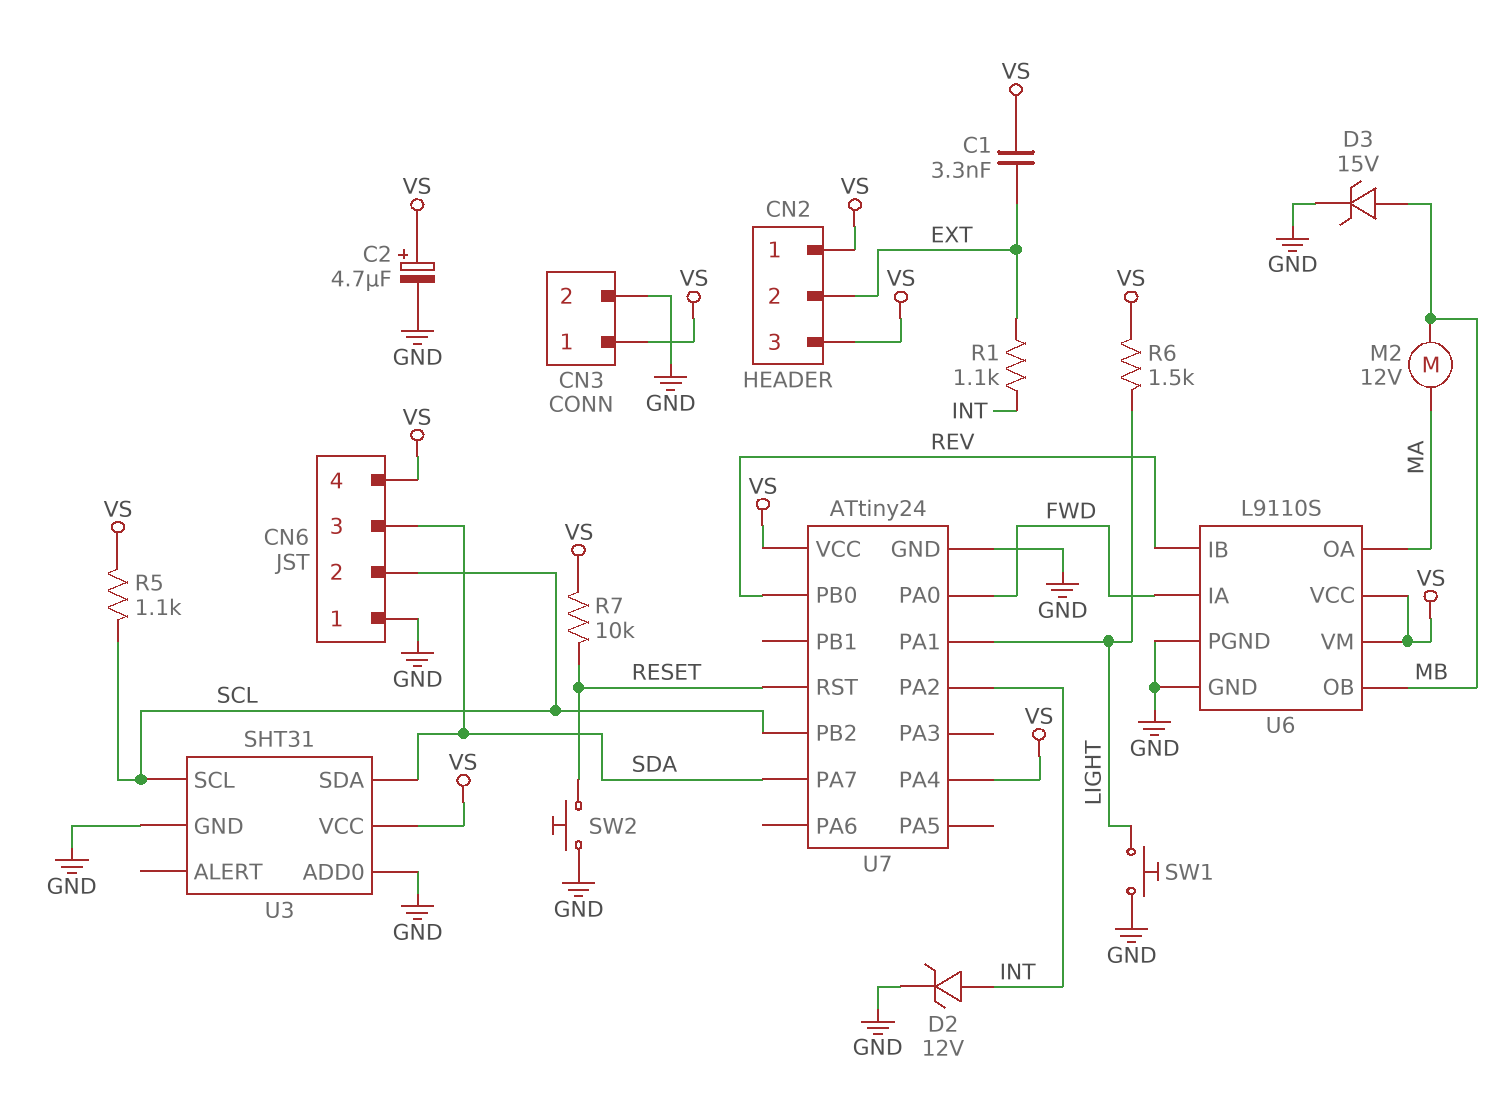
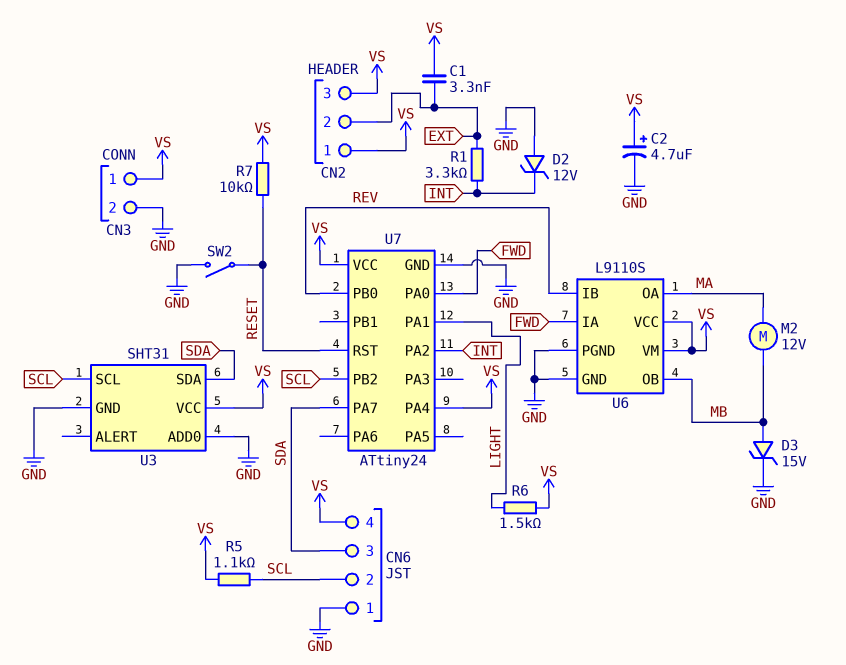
D2: zener 12V (A INT, K GND) -> zener 12V (A GND, K INT)
R1: 1.1k (EXT, INT) -> 3.3k (EXT, INT)
SW1: button (GND, LIGHT) -> none
SW2: button (GND, RESET) -> switch (GND, RESET)

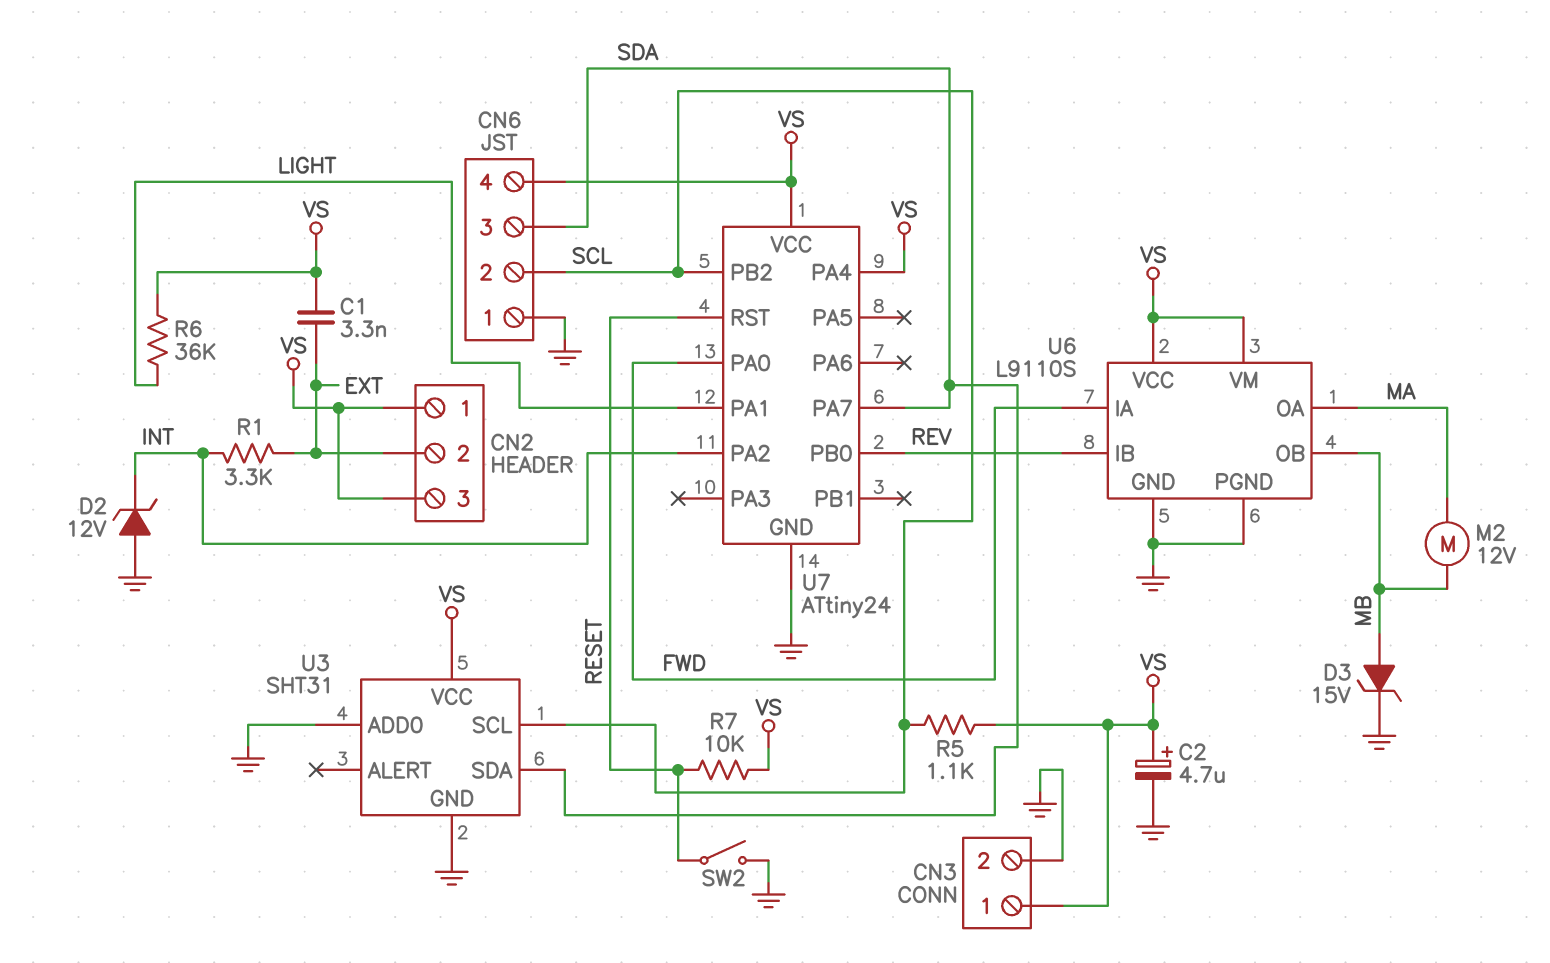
R6: 1.5k (LIGHT, VS) -> 36k (LIGHT, VS)

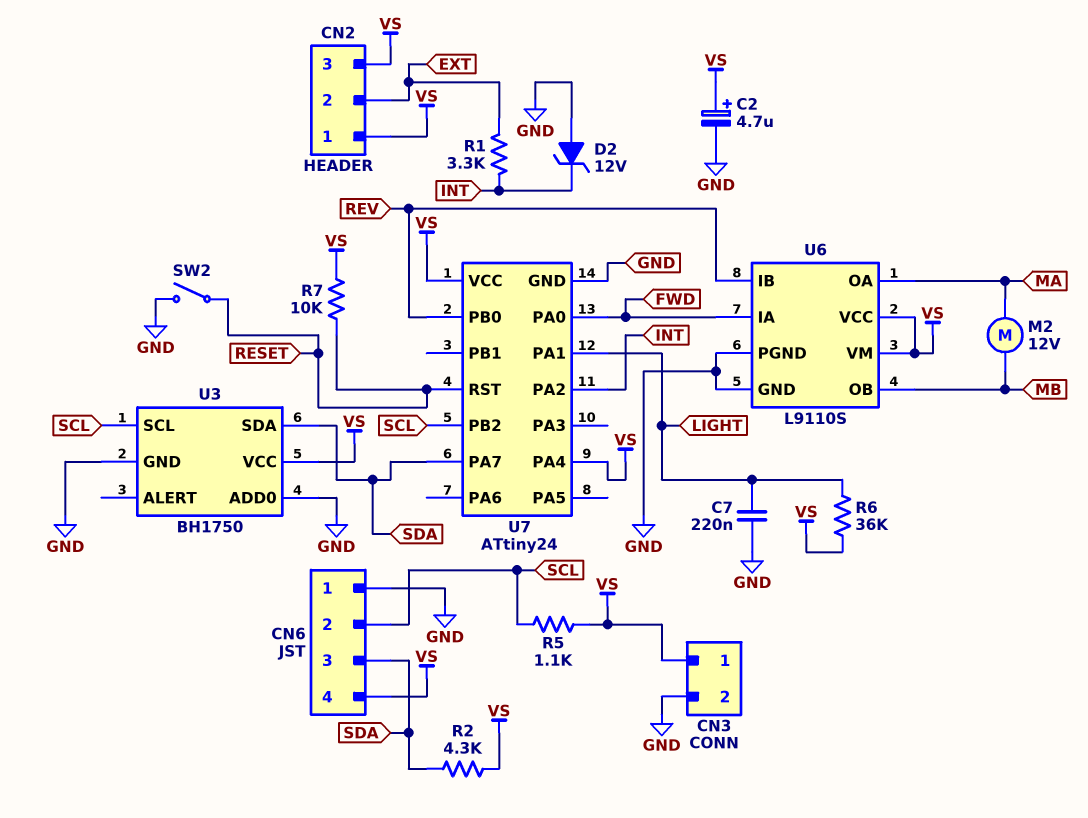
C1: 3.3nF (EXT, VS) -> none
C7: none -> 220nF (GND, LIGHT)
D3: zener 15V (A MB, K GND) -> none
R2: none -> 4.3k (SDA, VS)
U3: SHT31 -> BH1750

